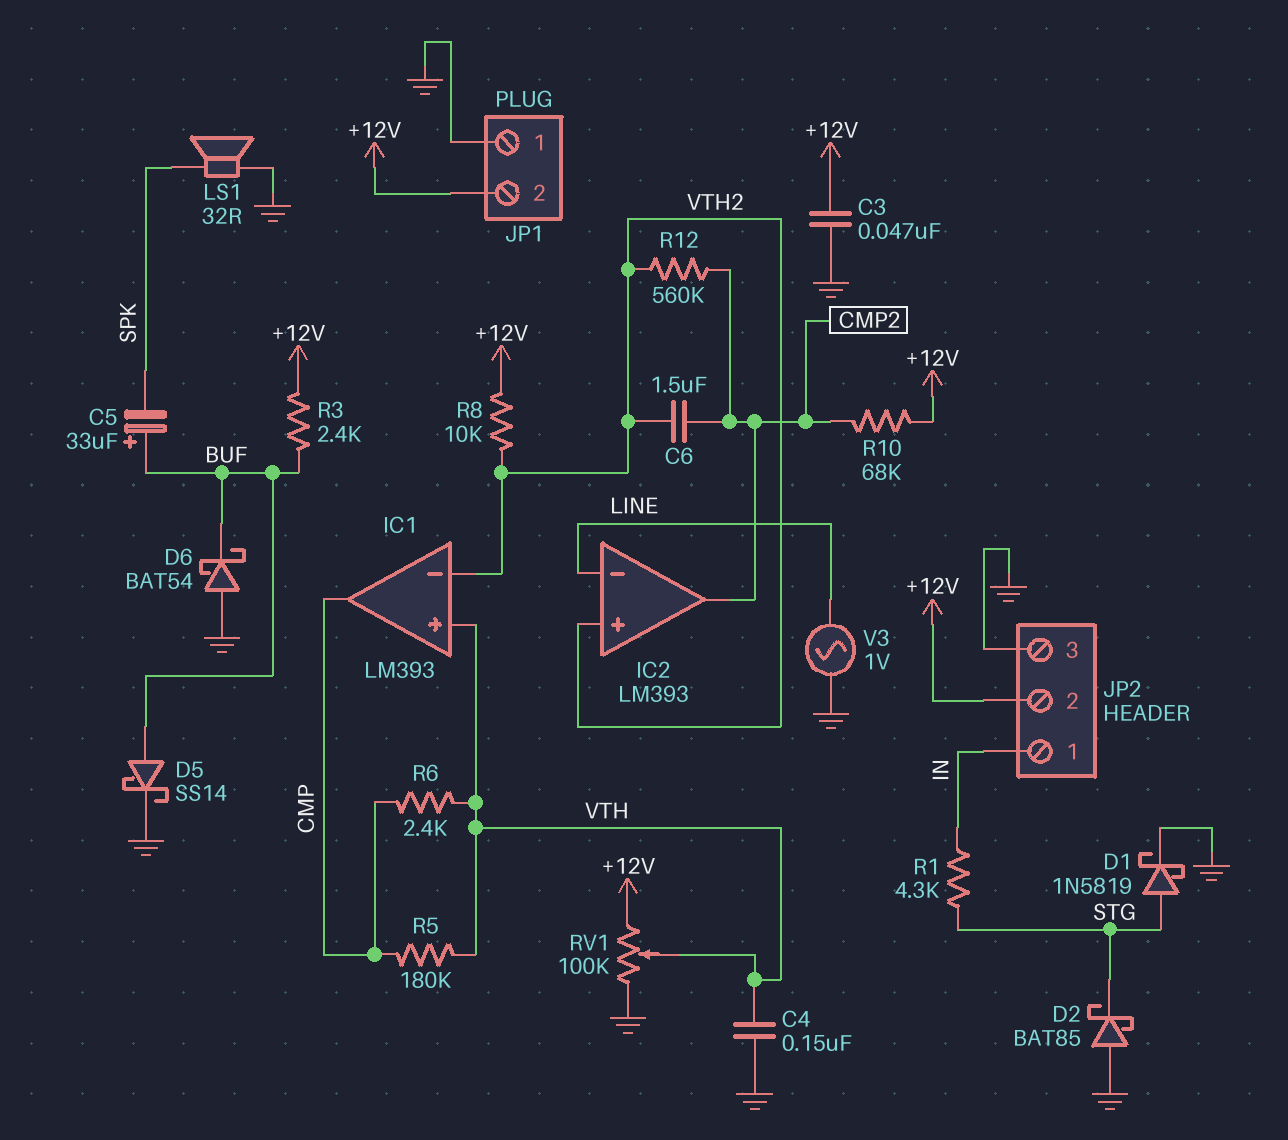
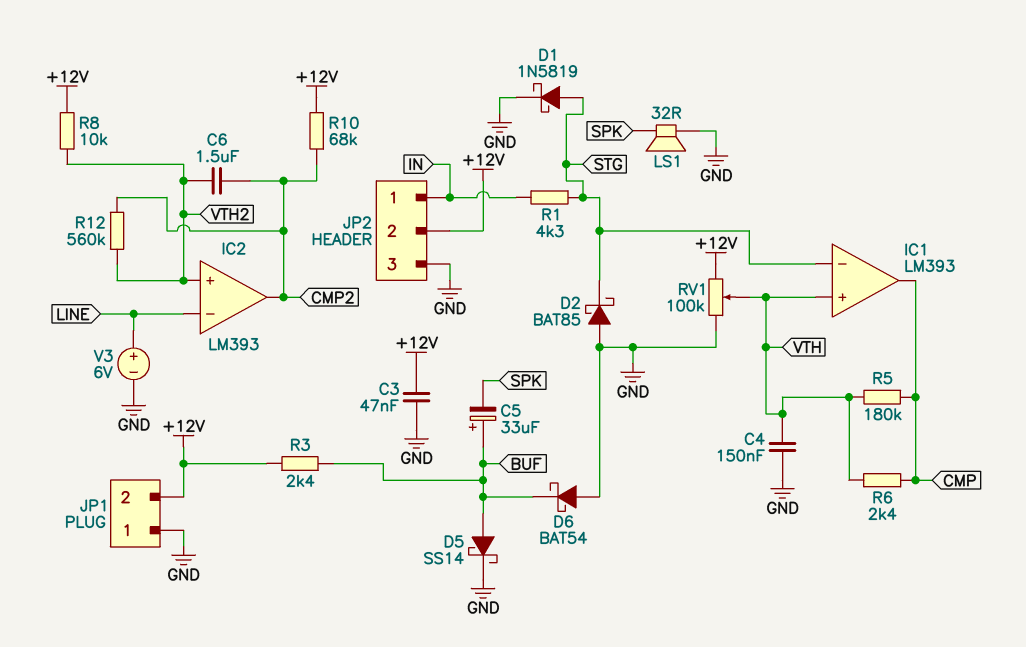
IC1 pin in-: VTH2 -> STG
V3: AC 1V (GND, LINE) -> 6V (plus LINE, minus GND)

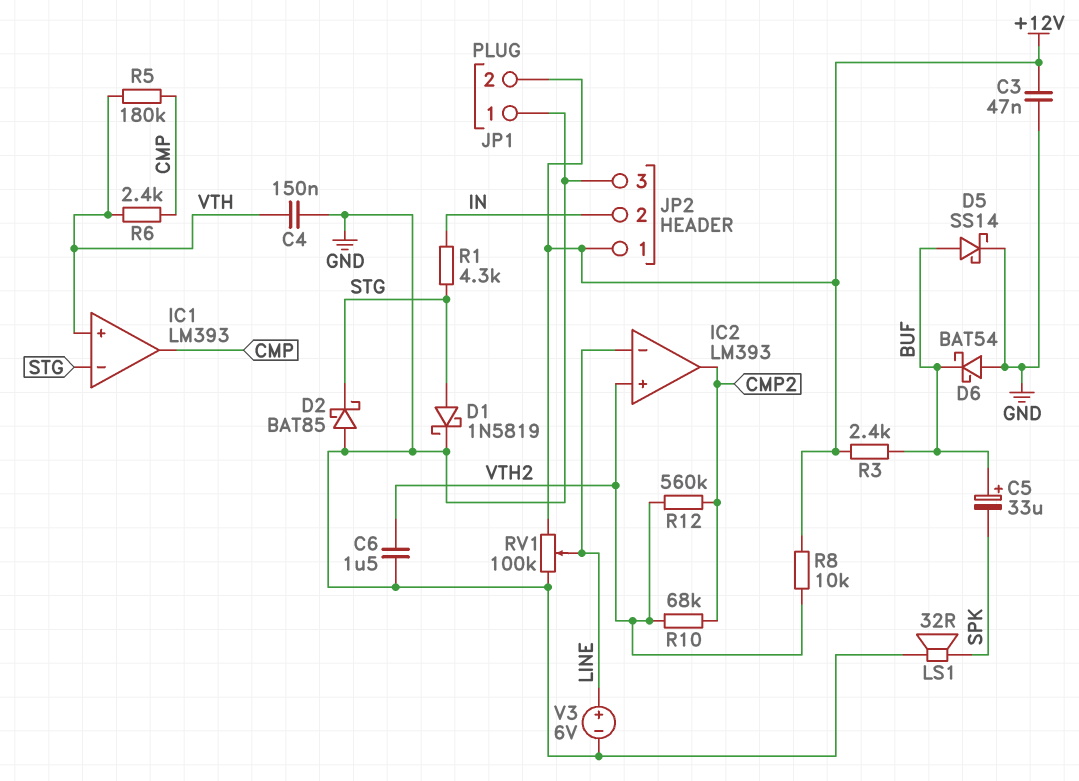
C6: 1.5uF (CMP2, VTH2) -> 1.5uF (GND, VTH2)
JP2 pin 1: IN -> +12V
JP2 pin 2: +12V -> IN
R10: 68k (+12V, CMP2) -> 68k (CMP2, VTH2)
RV1: 100k (+12V, GND, wiper VTH) -> 100k (+12V, GND, wiper LINE)

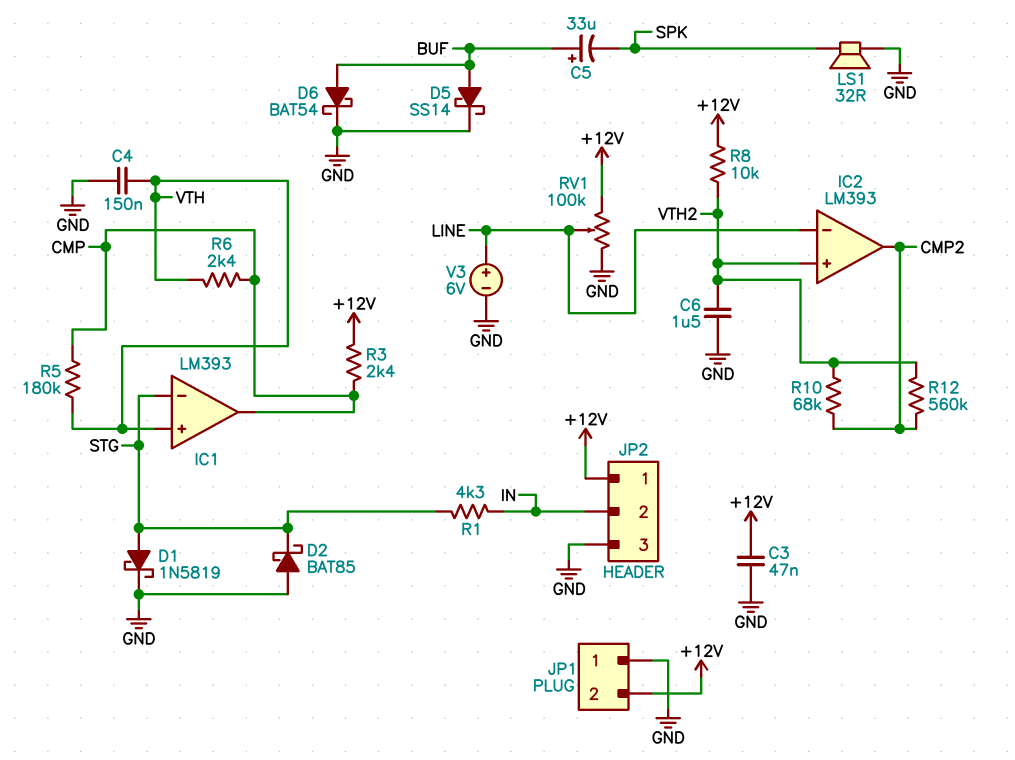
D6: schottky BAT54 (A GND, K BUF) -> schottky BAT54 (A BUF, K GND)
R3: 2.4k (+12V, BUF) -> 2.4k (+12V, CMP)

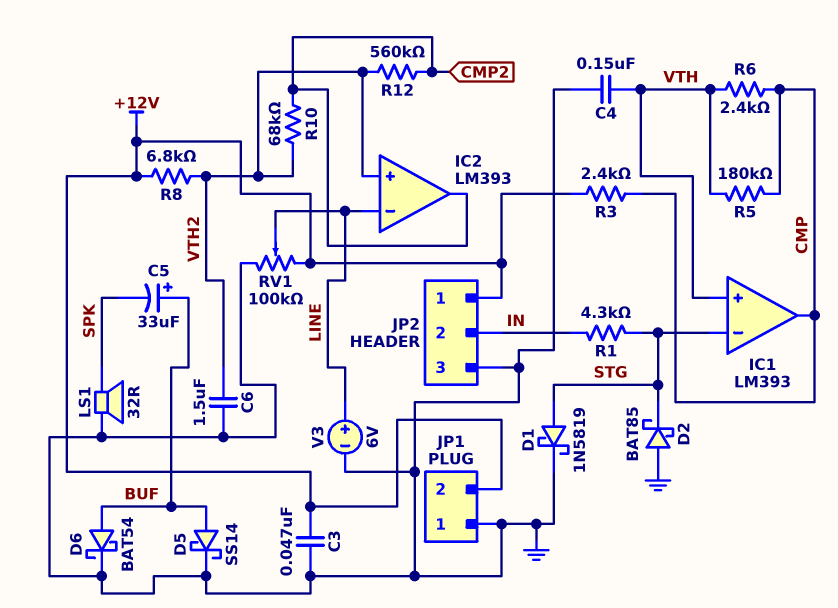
R8: 10k (+12V, VTH2) -> 6.8k (+12V, VTH2)

